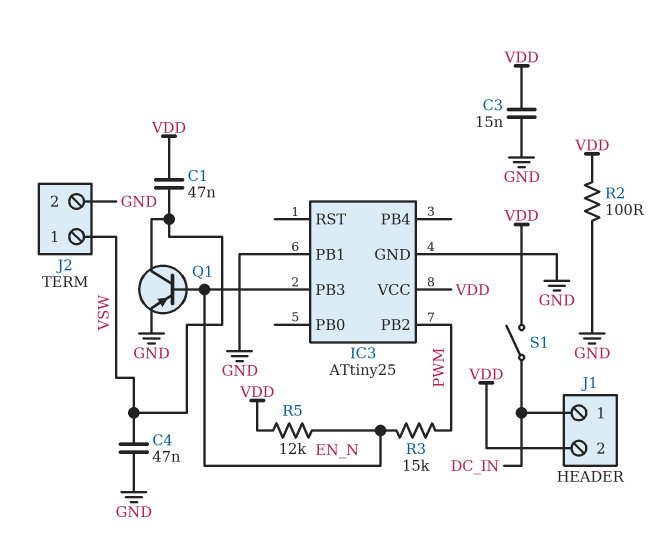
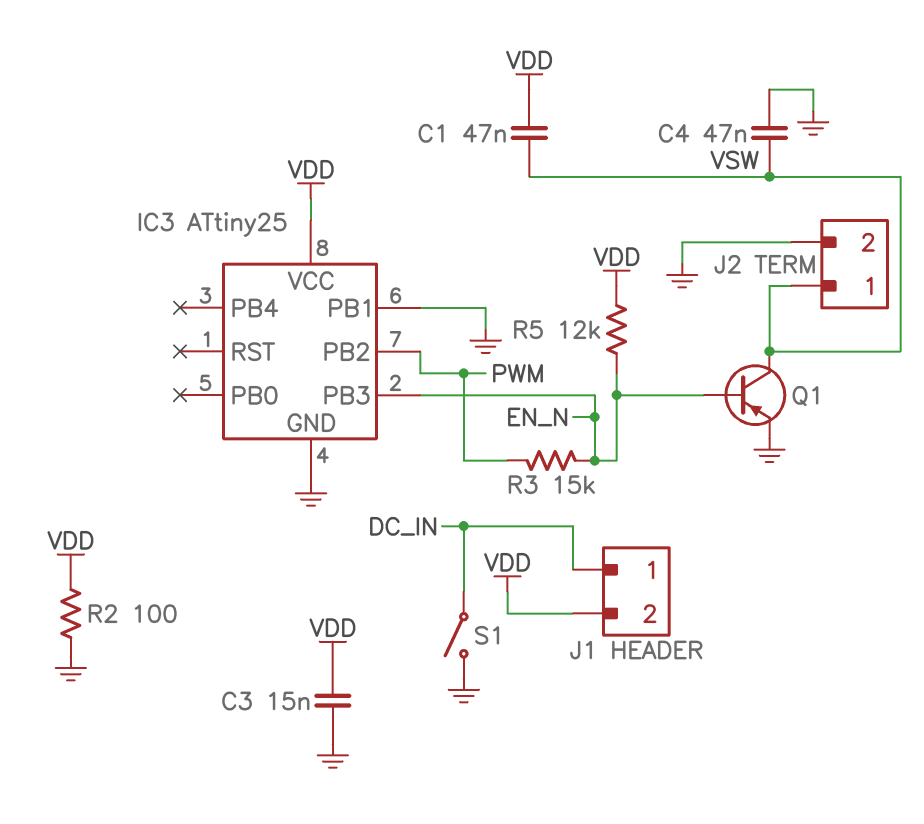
S1: switch (DC_IN, VDD) -> switch (DC_IN, GND)

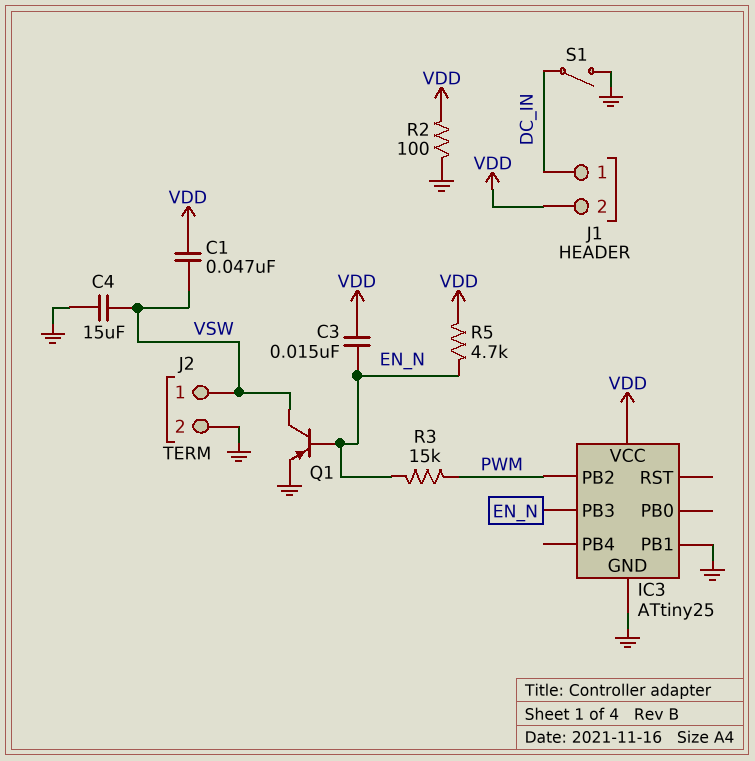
C3: 15nF (GND, VDD) -> 15nF (EN_N, VDD)
C4: 47nF (GND, VSW) -> 15uF (GND, VSW)
R5: 12k (EN_N, VDD) -> 4.7k (EN_N, VDD)

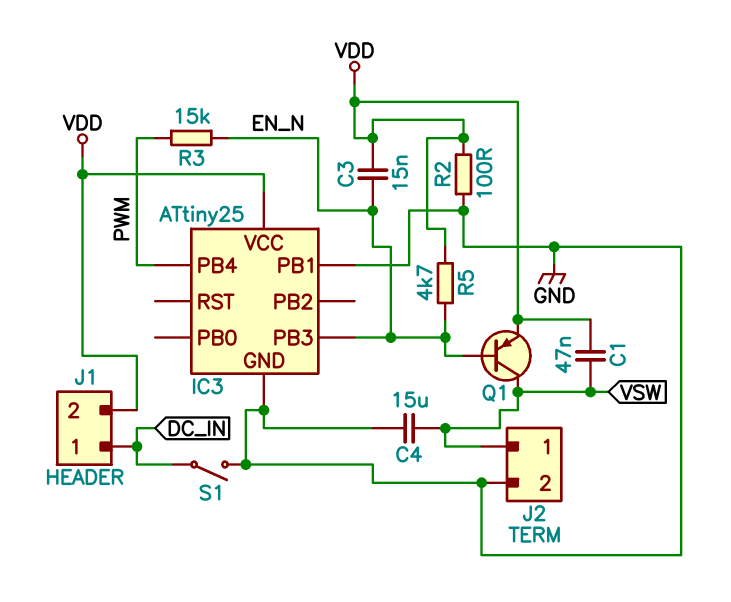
IC3 pin PB2: PWM -> none
IC3 pin PB4: none -> PWM
Q1: PNP (B EN_N, C VSW, E GND) -> PNP (B EN_N, C VSW, E VDD)

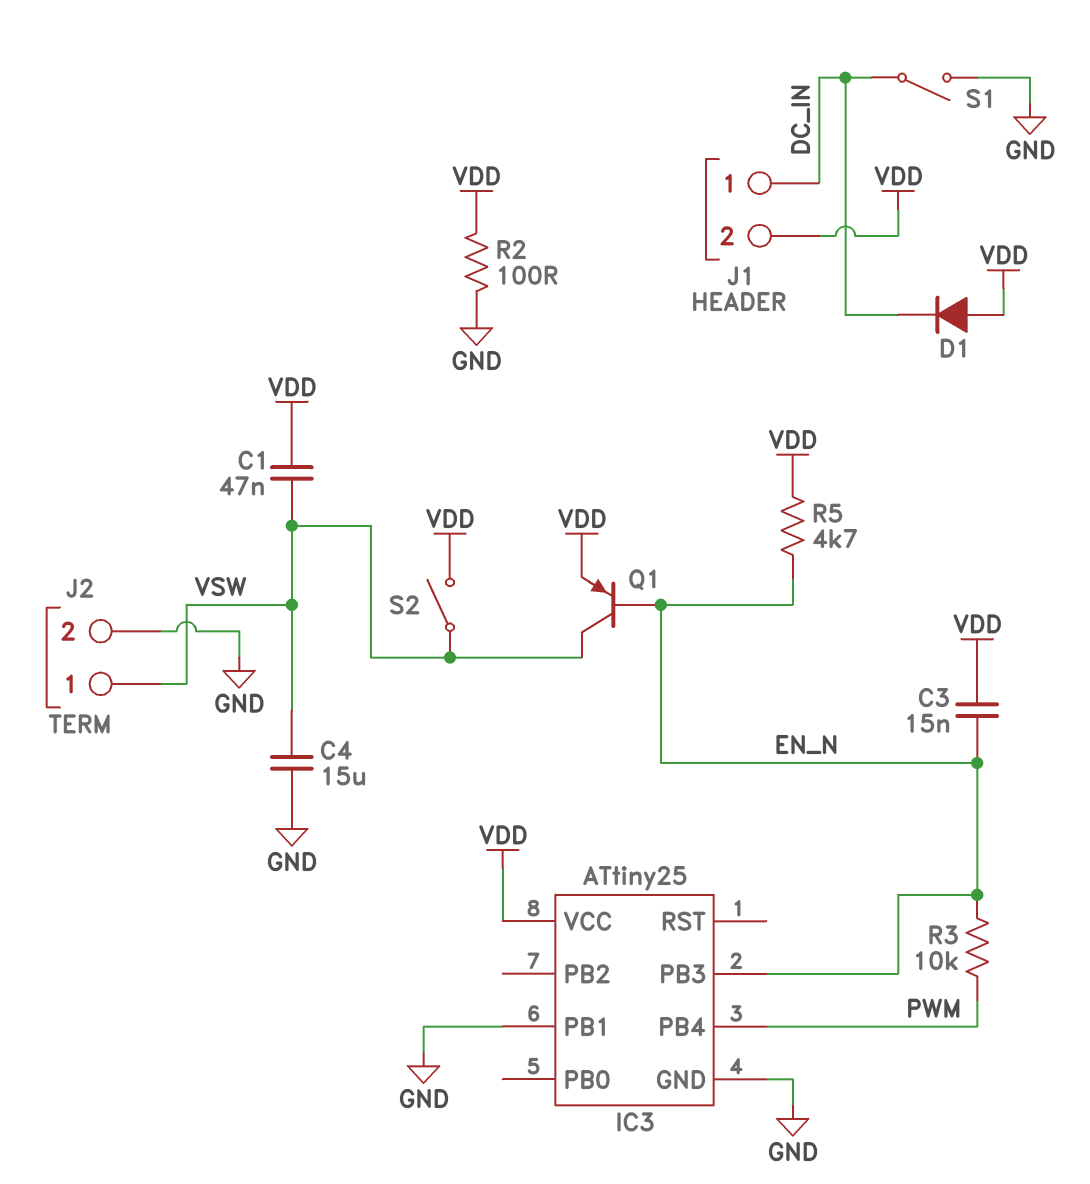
D1: none -> diode (A VDD, K DC_IN)
R3: 15k (EN_N, PWM) -> 10k (EN_N, PWM)
S2: none -> switch (VDD, VSW)

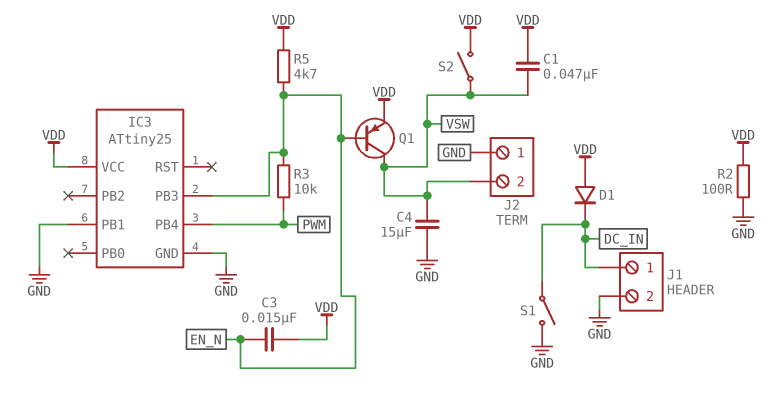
J1 pin 2: VDD -> GND
J2 pin 1: VSW -> GND
J2 pin 2: GND -> VSW

